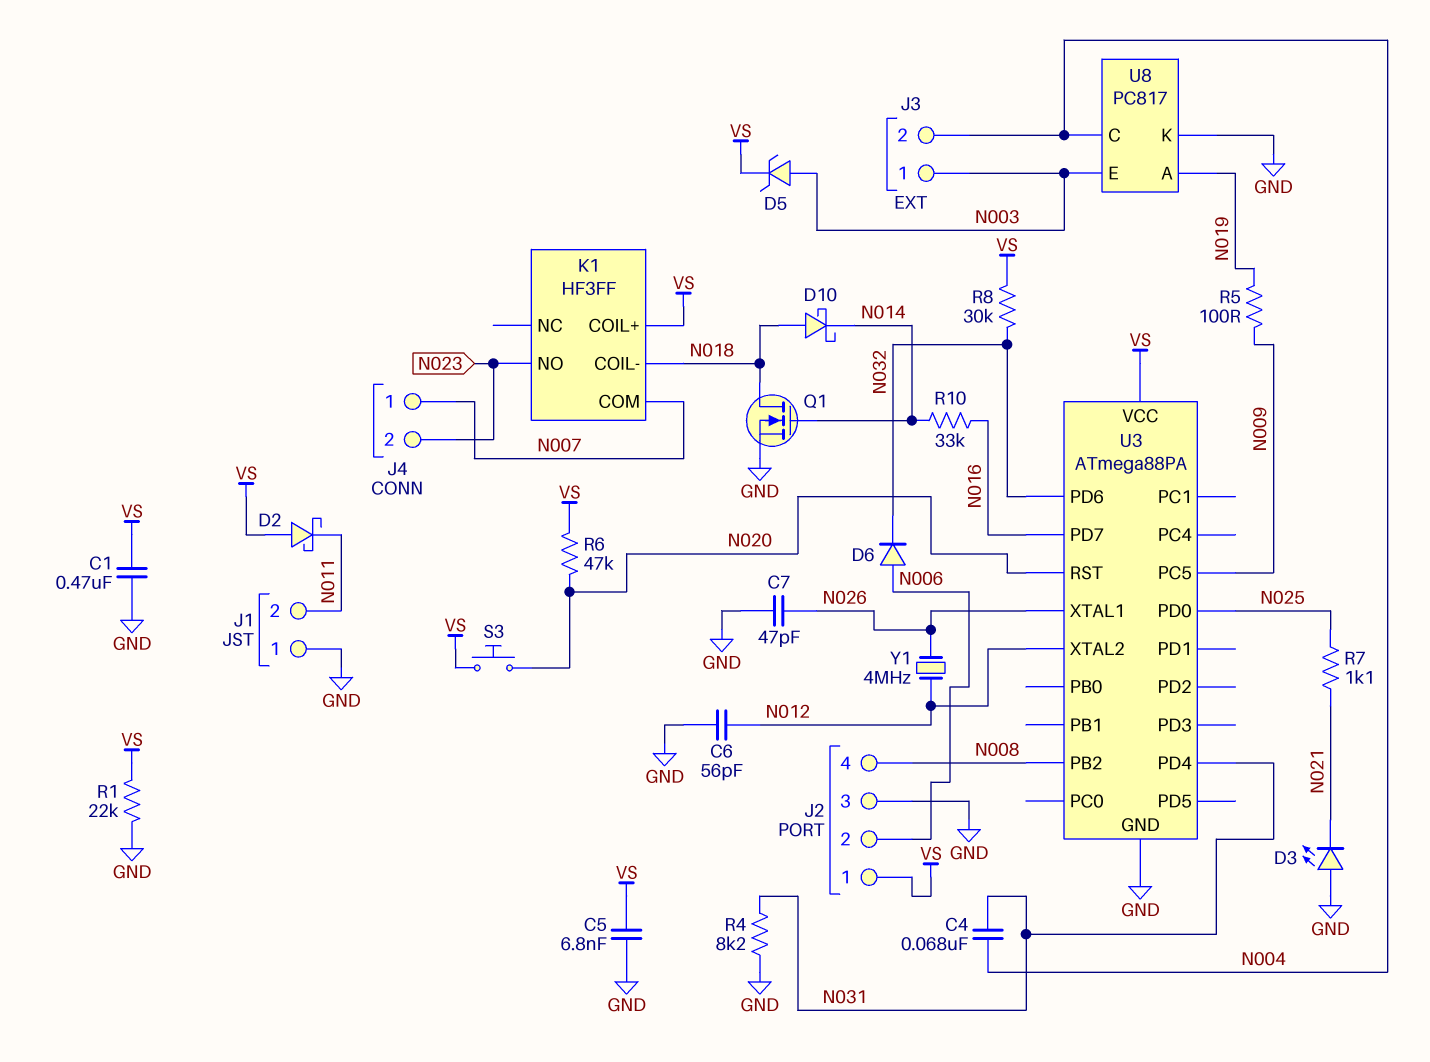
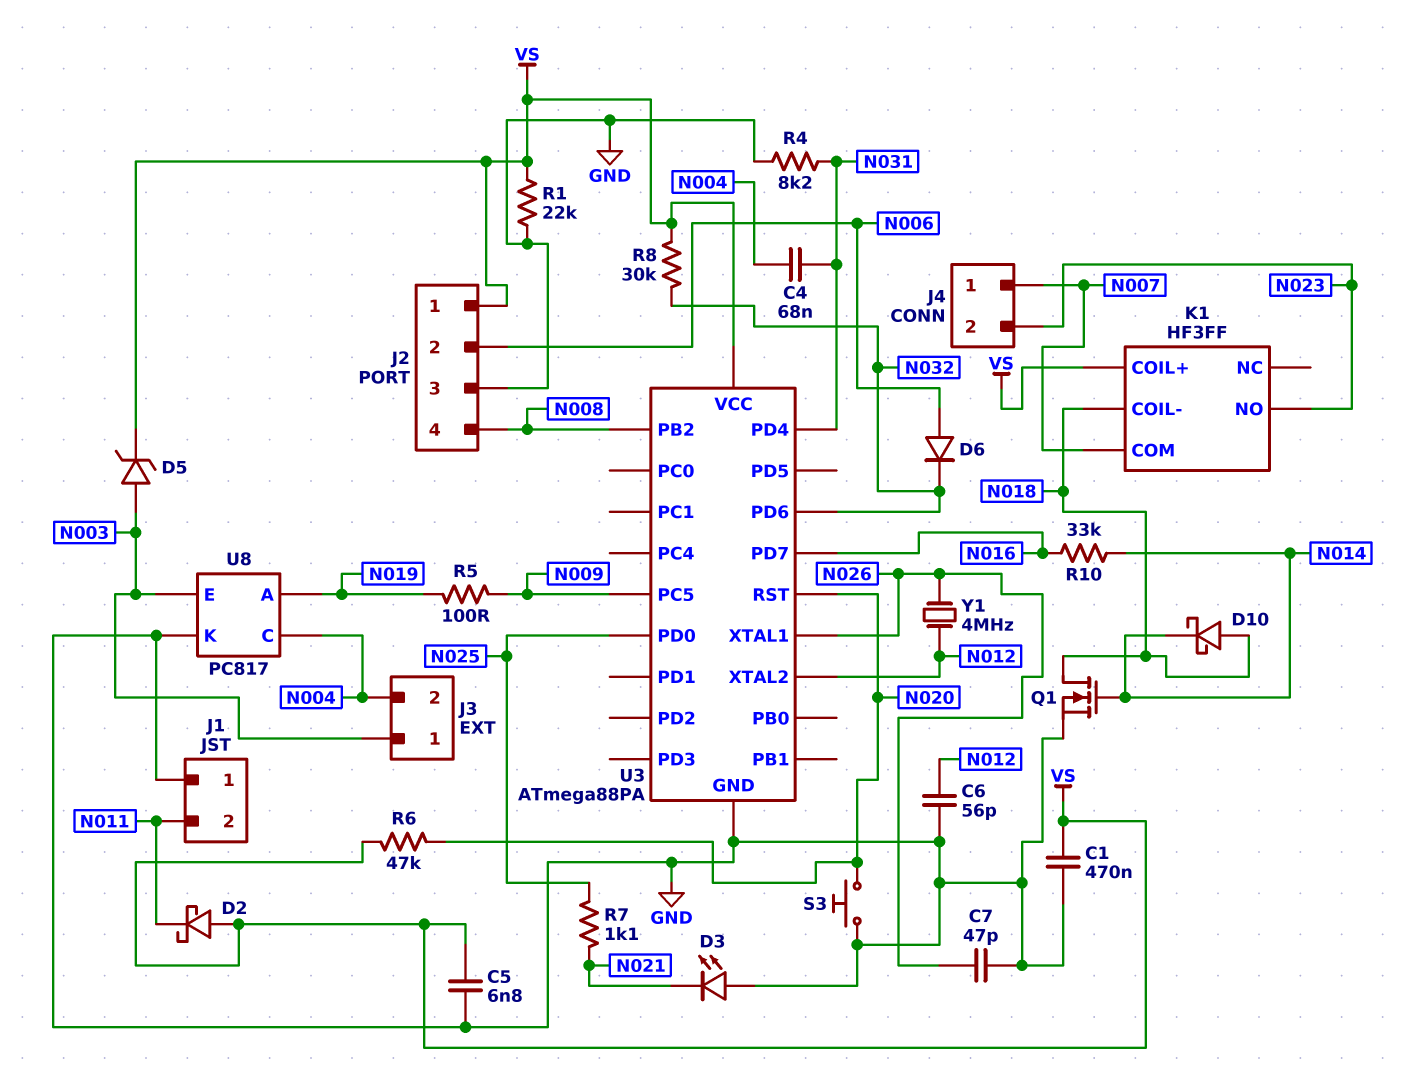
S3: button (N020, VS) -> button (GND, N020)

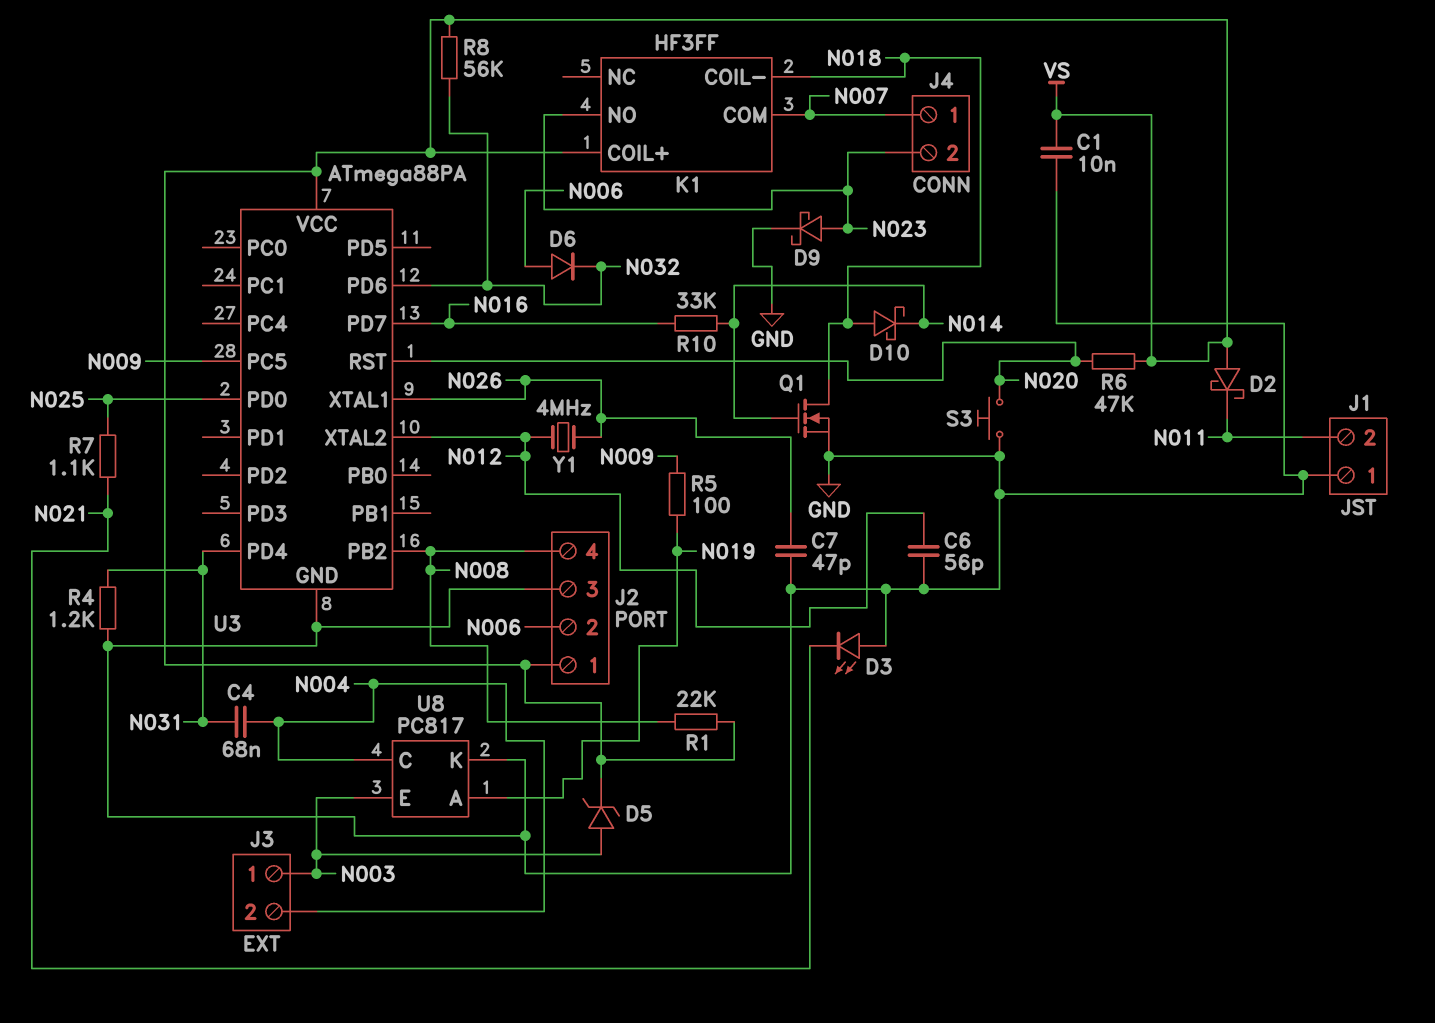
C1: 470nF (GND, VS) -> 10nF (GND, VS)
C5: 6.8nF (GND, VS) -> none
D9: none -> schottky (A N023, K GND)
R1: 22k (GND, VS) -> 22k (N008, VS)
R4: 8.2k (GND, N031) -> 1.2k (GND, N031)
R8: 30k (N032, VS) -> 56k (N032, VS)

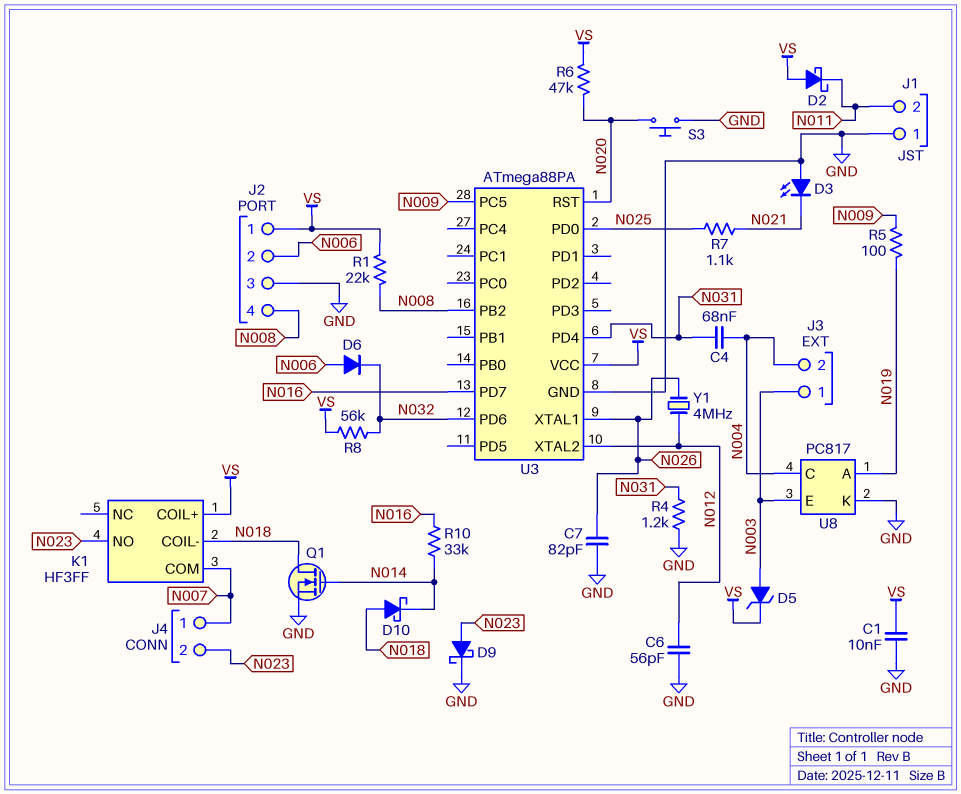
C7: 47pF (GND, N026) -> 82pF (GND, N026)

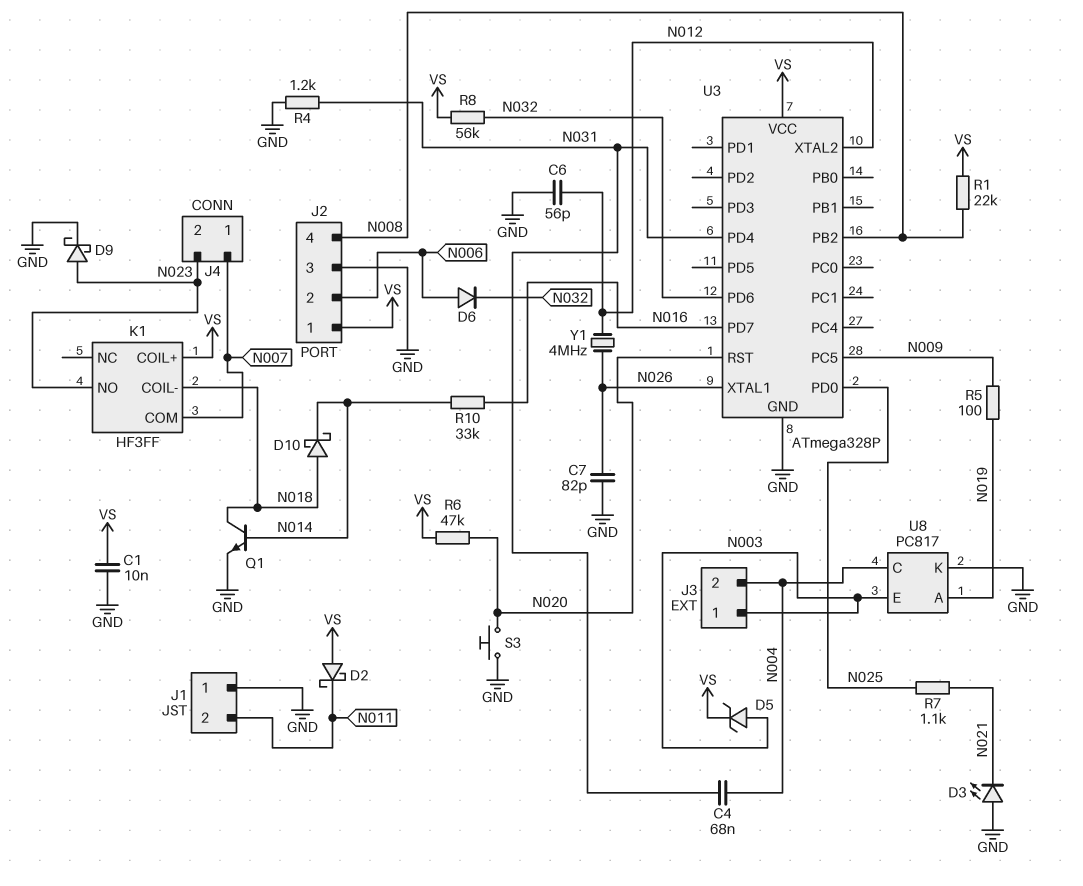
Q1: NMOS (G N014, D N018, S GND) -> NPN (B N014, C N018, E GND)
U3: ATmega88PA -> ATmega328P

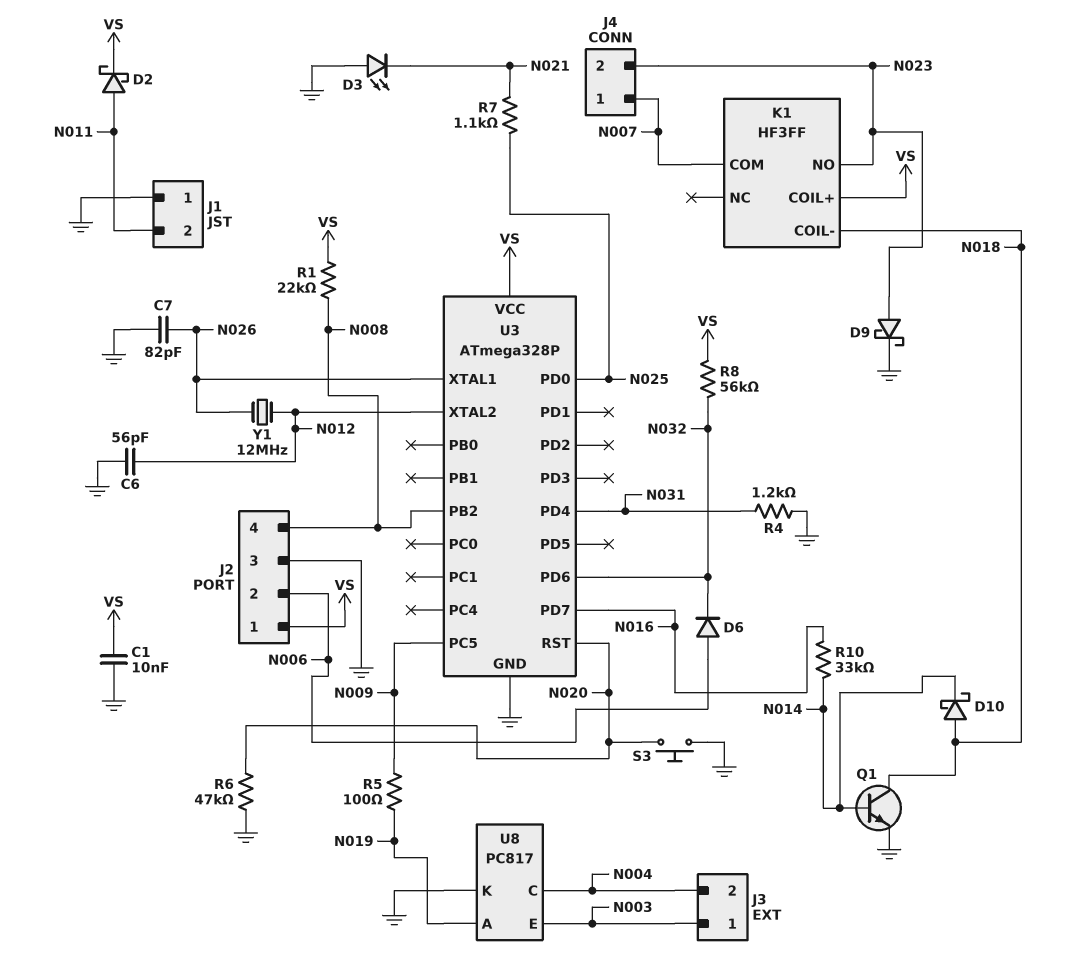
C4: 68nF (N004, N031) -> none
D2: schottky (A VS, K N011) -> schottky (A N011, K VS)
D5: zener (A N003, K VS) -> none
R6: 47k (N020, VS) -> 47k (GND, N020)
Y1: 4MHz (N012, N026) -> 12MHz (N012, N026)

